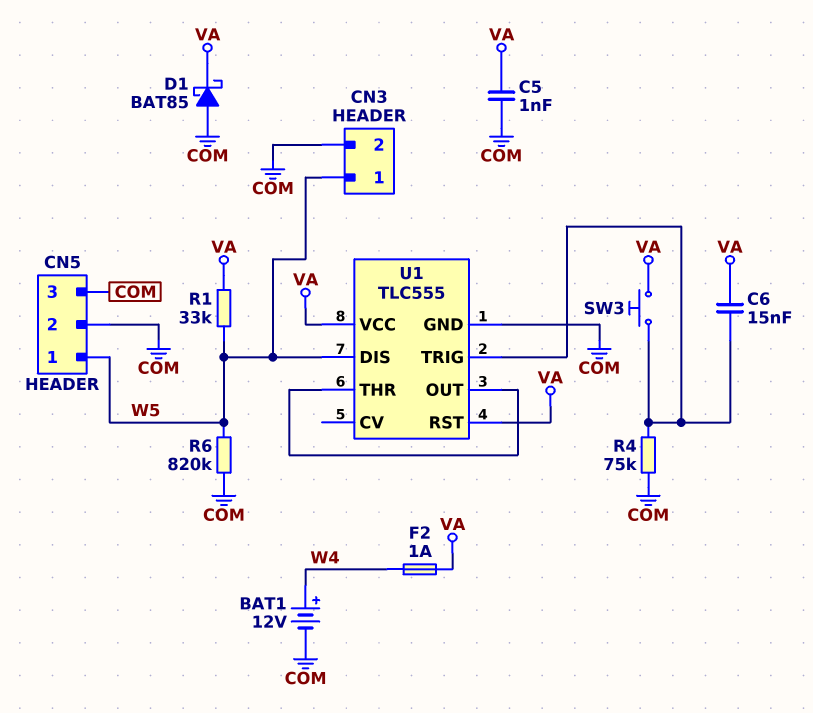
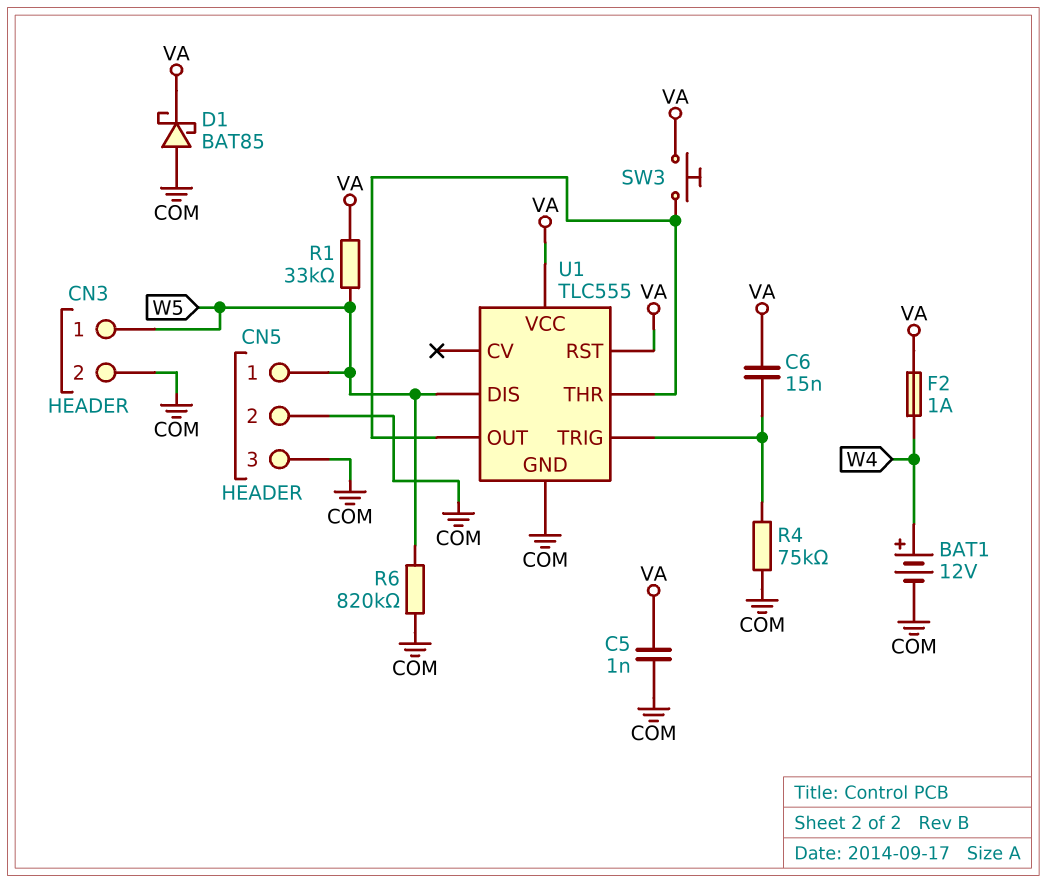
SW3: button (U1/TRIG, VA) -> button (U1/OUT, VA)

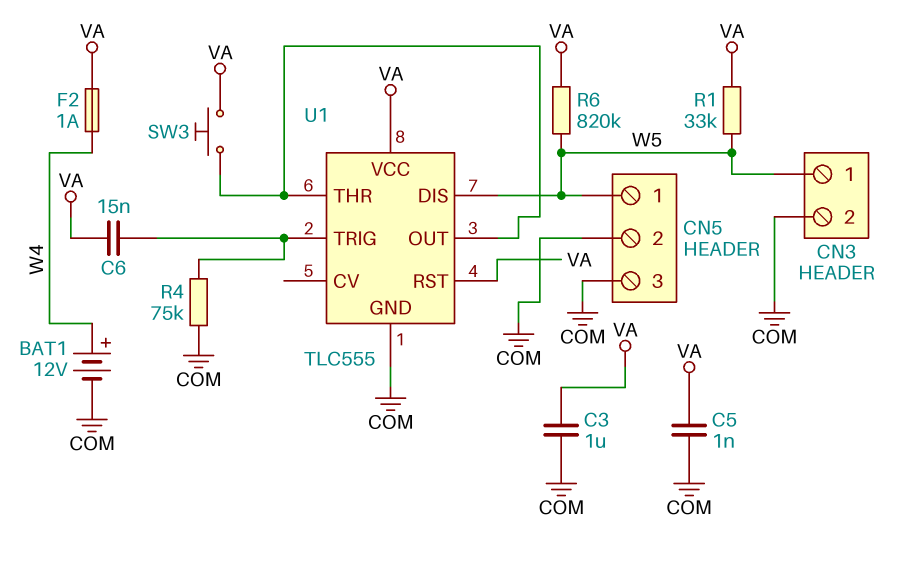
C3: none -> 1uF (COM, VA)
D1: schottky BAT85 (A COM, K VA) -> none
R6: 820k (COM, W5) -> 820k (VA, W5)

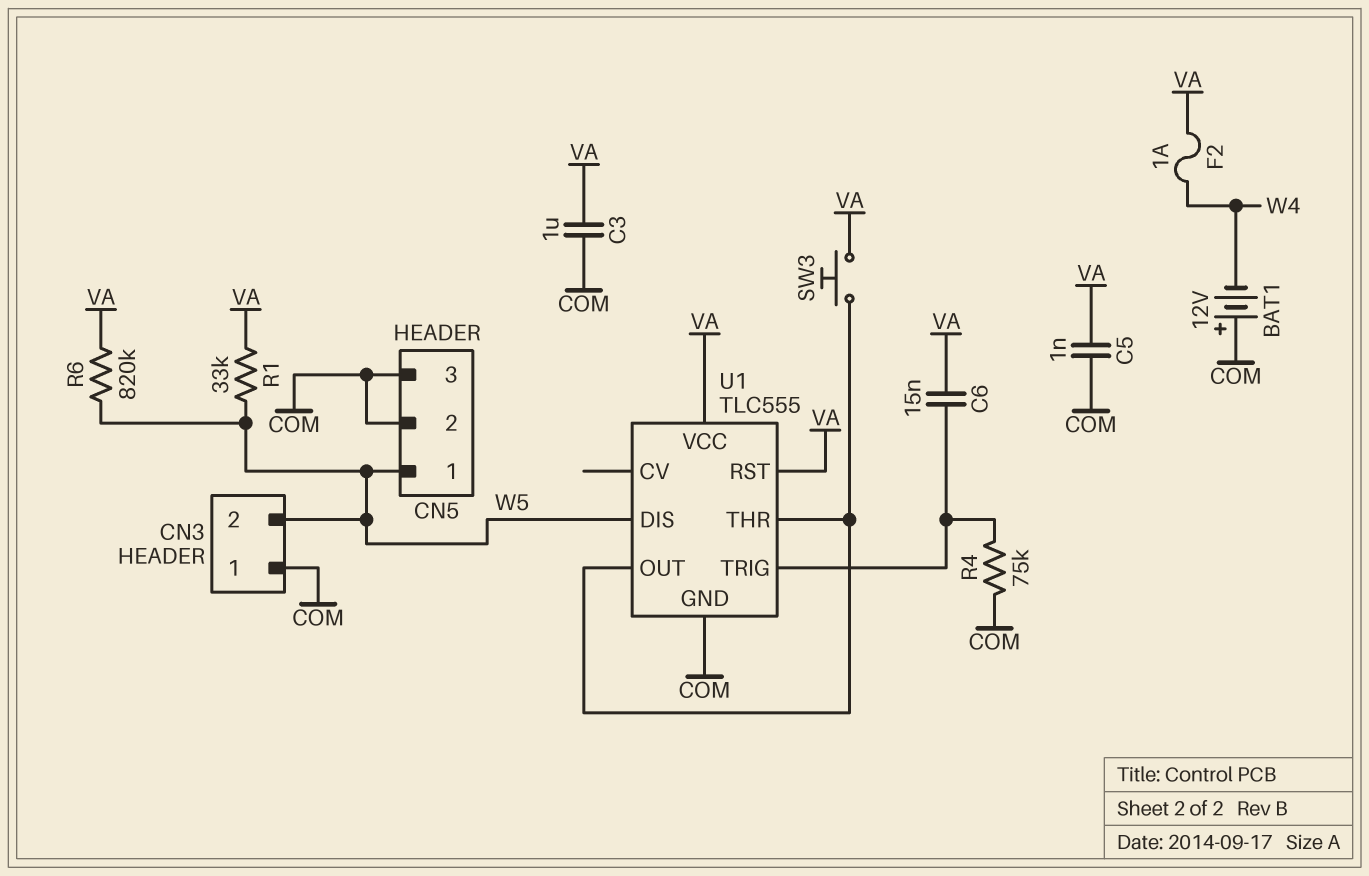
BAT1: 12V (plus W4, minus COM) -> 12V (plus COM, minus W4)
CN3 pin 1: W5 -> COM
CN3 pin 2: COM -> W5

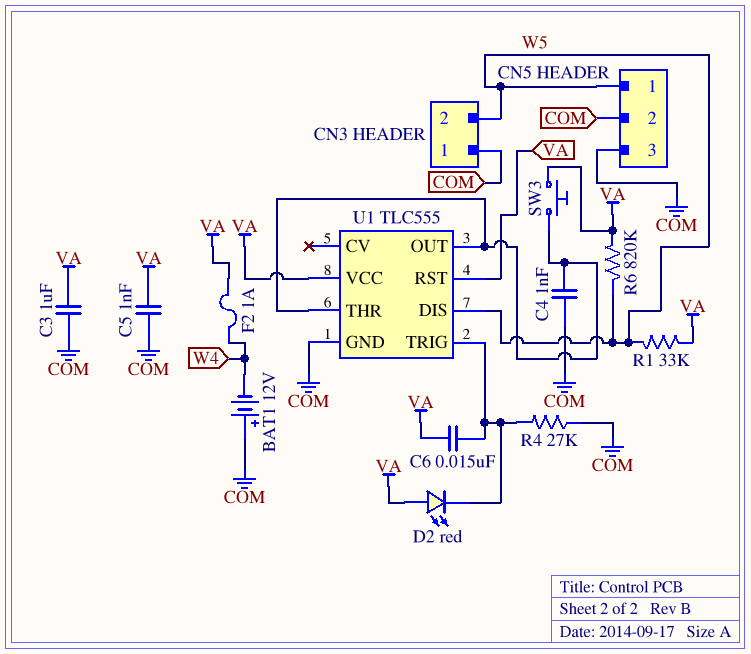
C4: none -> 1nF (COM, U1/OUT)
D2: none -> LED red (A VA, K U1/TRIG)
R4: 75k (COM, U1/TRIG) -> 27k (COM, U1/TRIG)

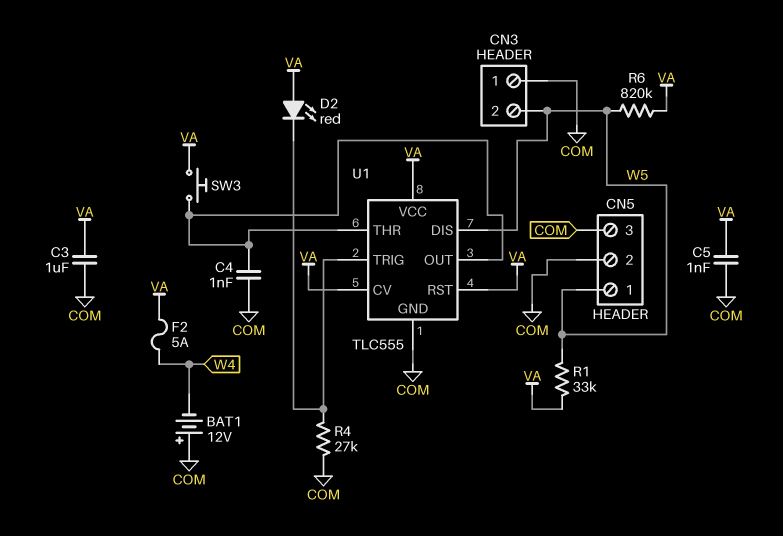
C6: 15nF (U1/TRIG, VA) -> none
F2: 1A (VA, W4) -> 5A (VA, W4)
U1 pin CV: none -> VA

